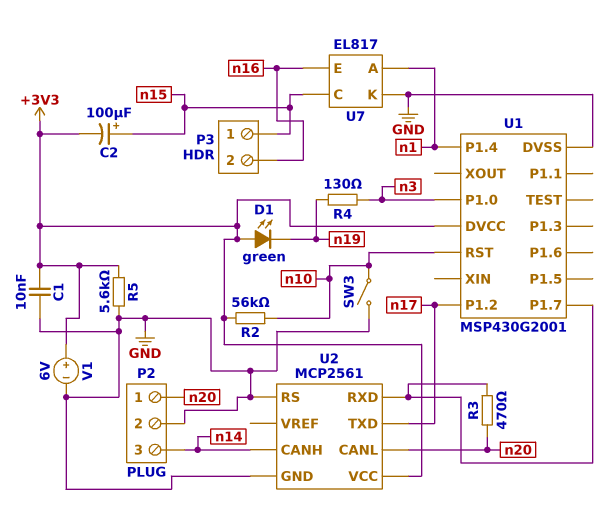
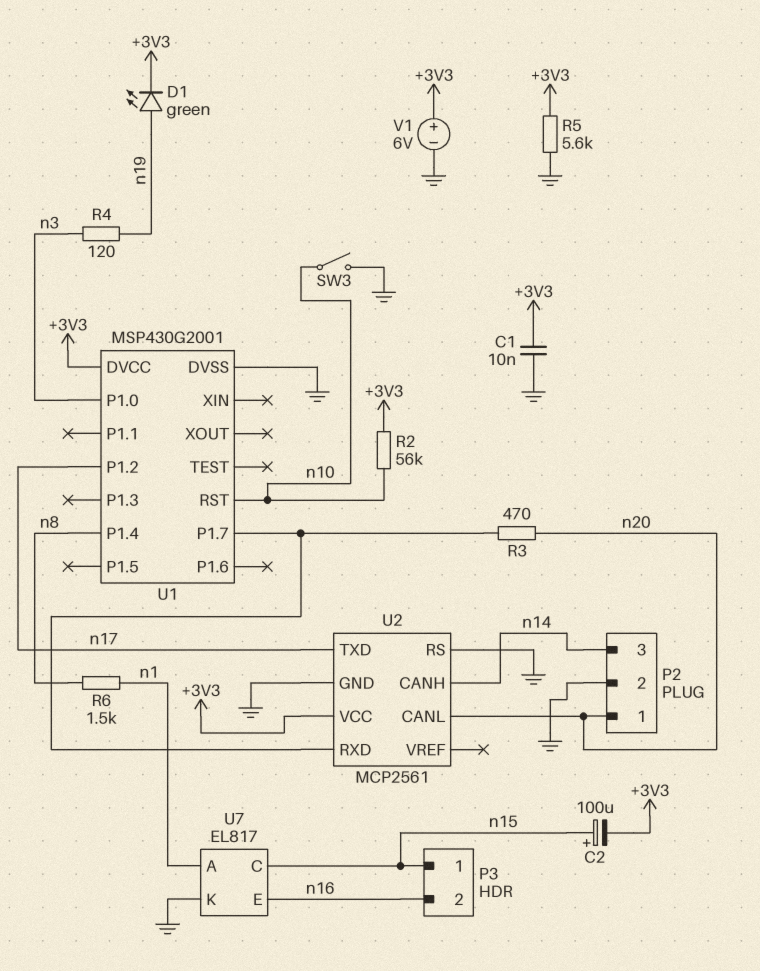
D1: LED green (A +3V3, K n19) -> LED green (A n19, K +3V3)
R4: 130 (n3, n19) -> 120 (n3, n19)
R6: none -> 1.5k (n1, n8)
U1 pin P1.4: n1 -> n8

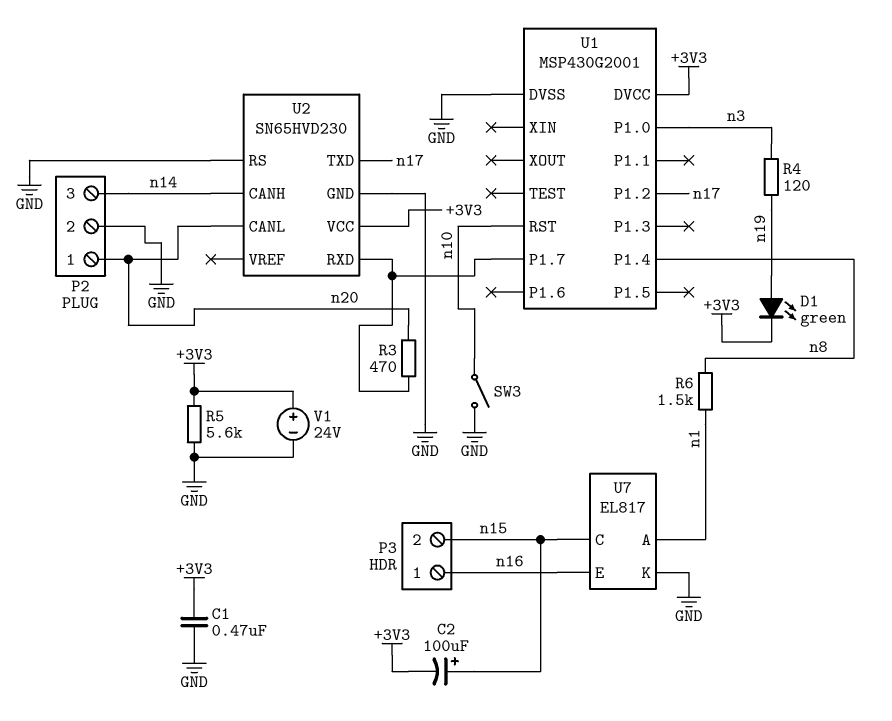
C1: 10nF (+3V3, GND) -> 470nF (+3V3, GND)
P3 pin 1: n15 -> n16
P3 pin 2: n16 -> n15
R2: 56k (+3V3, n10) -> none
U2: MCP2561 -> SN65HVD230
V1: 6V (plus +3V3, minus GND) -> 24V (plus +3V3, minus GND)

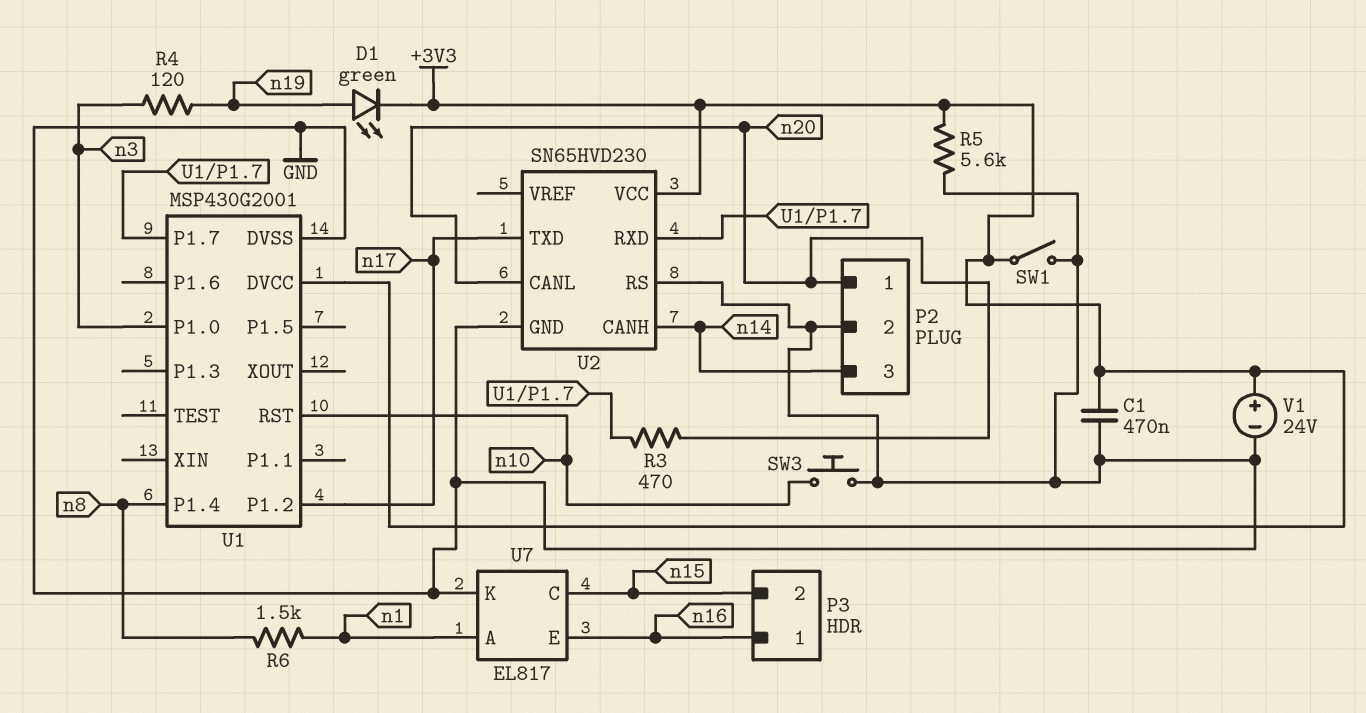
C2: 100uF (plus n15, minus +3V3) -> none
SW1: none -> switch (+3V3, GND)
SW3: switch (GND, n10) -> button (GND, n10)

